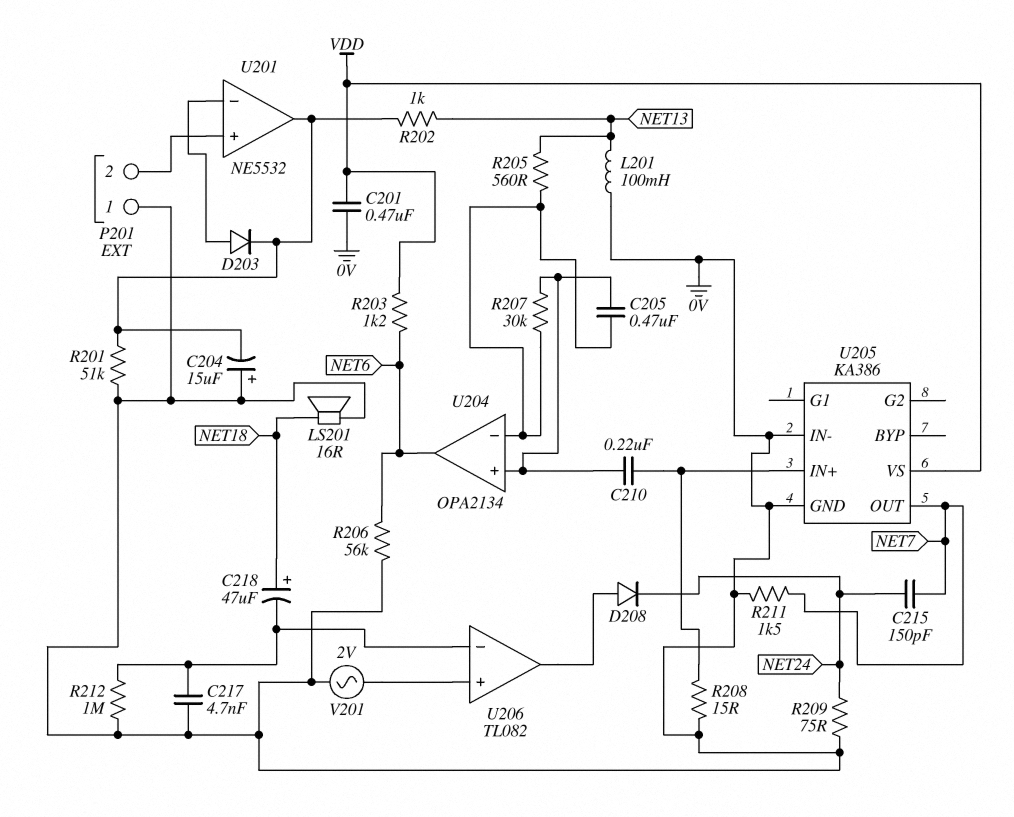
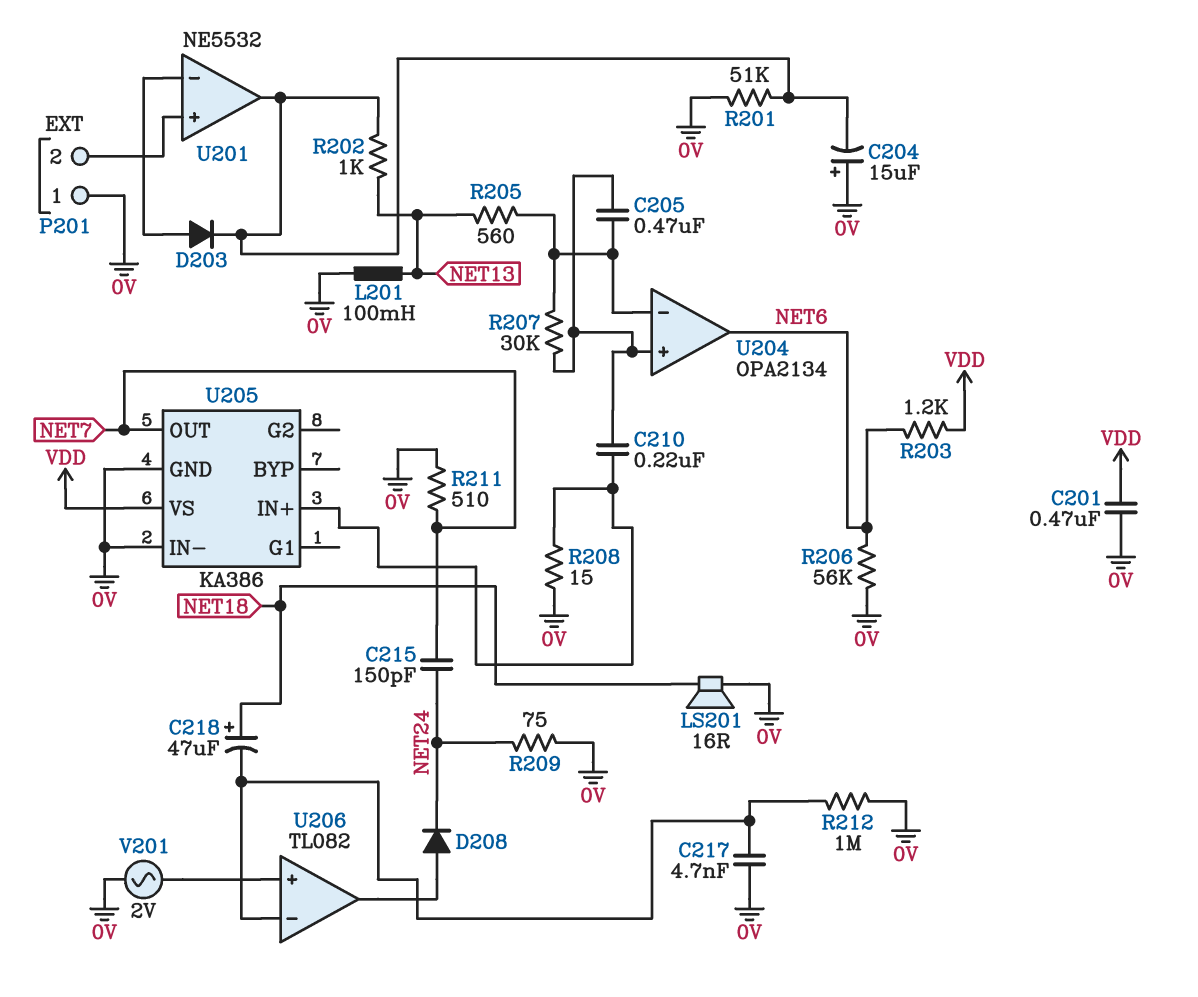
R211: 1.5k (0V, NET7) -> 510 (0V, NET7)

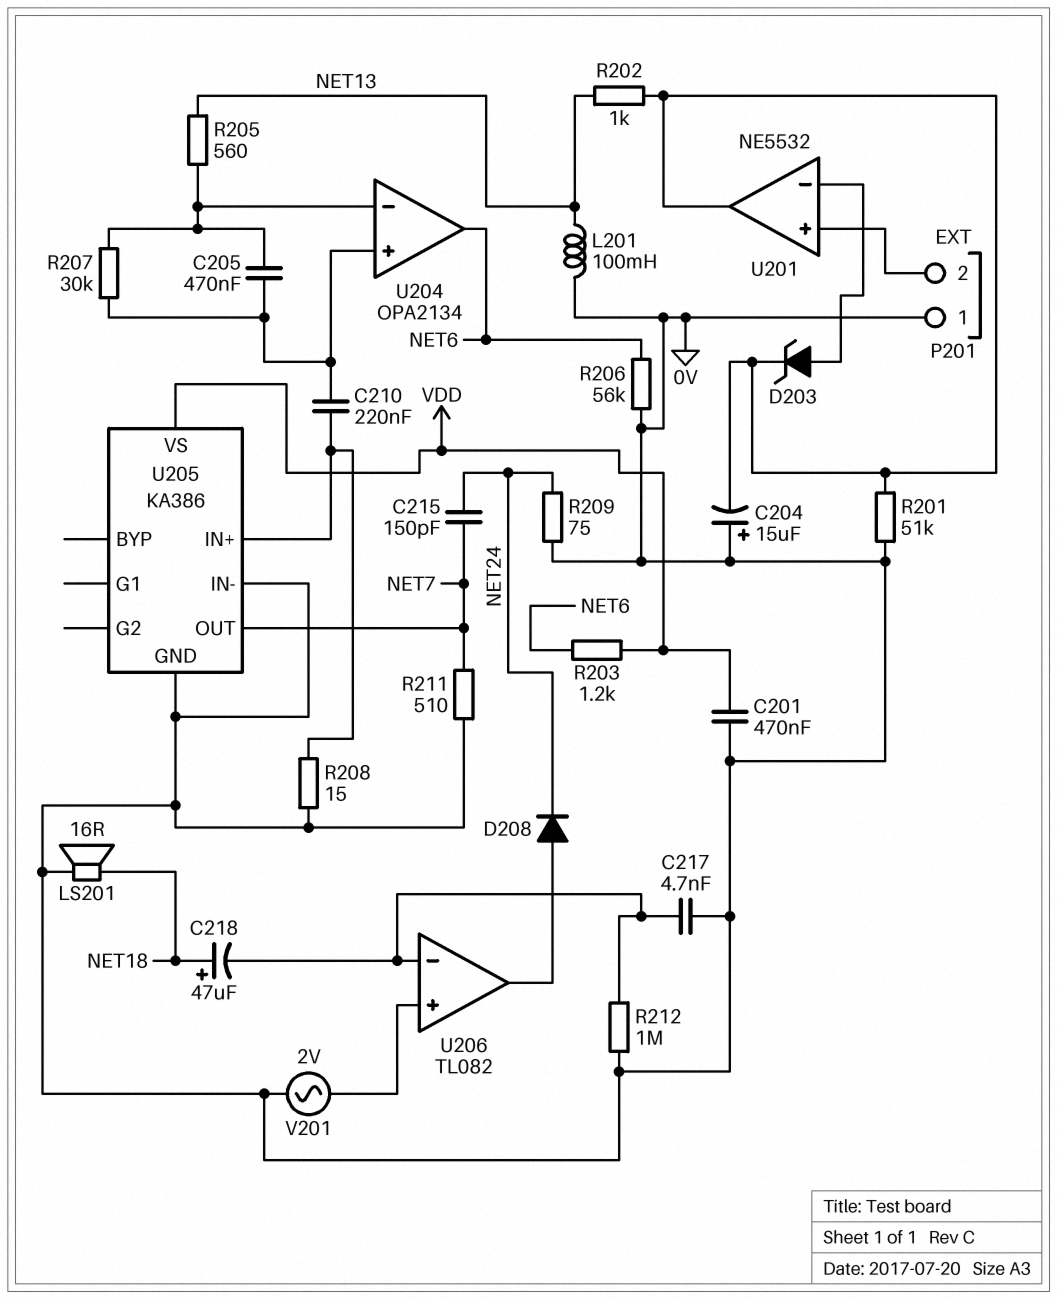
D203: diode (A U201/in-, K U201/out) -> zener (A U201/in-, K U201/out)

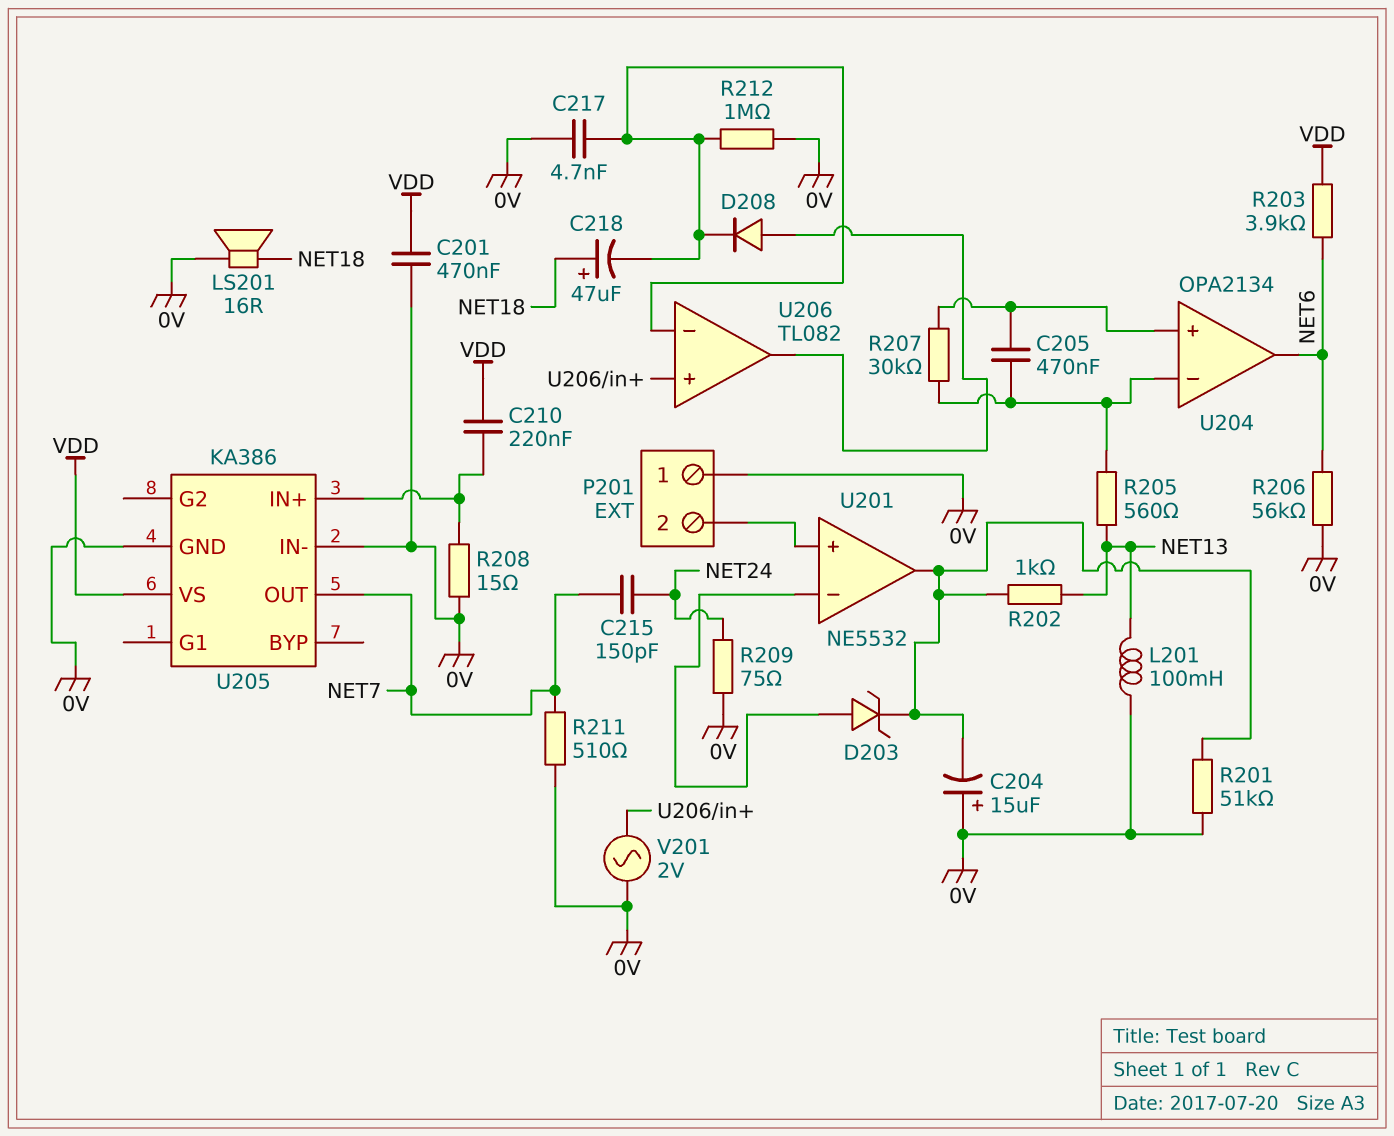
C210: 220nF (U204/in+, U205/IN+) -> 220nF (U205/IN+, VDD)
D208: diode (A U206/out, K NET24) -> diode (A U206/out, K U206/in-)
R203: 1.2k (NET6, VDD) -> 3.9k (NET6, VDD)

